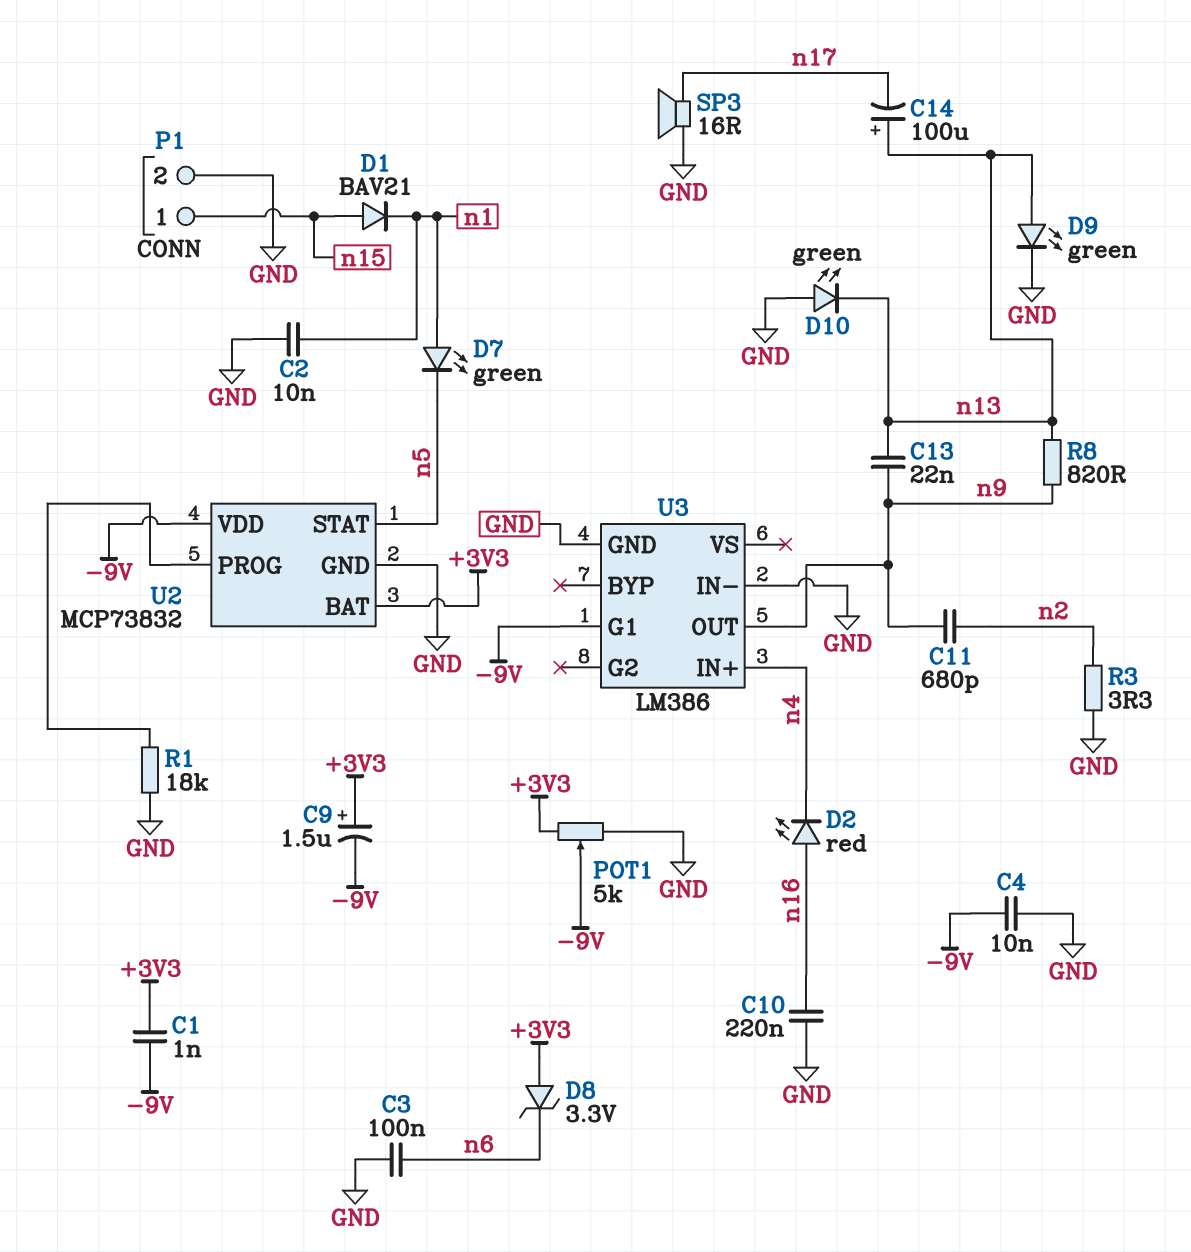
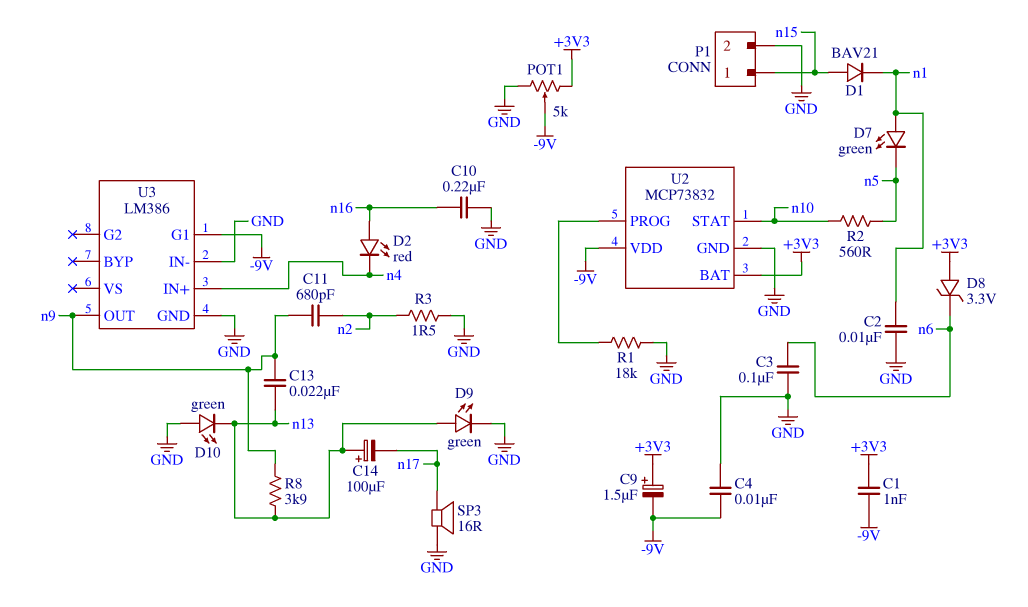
R2: none -> 560 (n5, n10)
R3: 3.3 (GND, n2) -> 1.5 (GND, n2)
R8: 820 (n9, n13) -> 3.9k (n9, n13)
U2 pin STAT: n5 -> n10

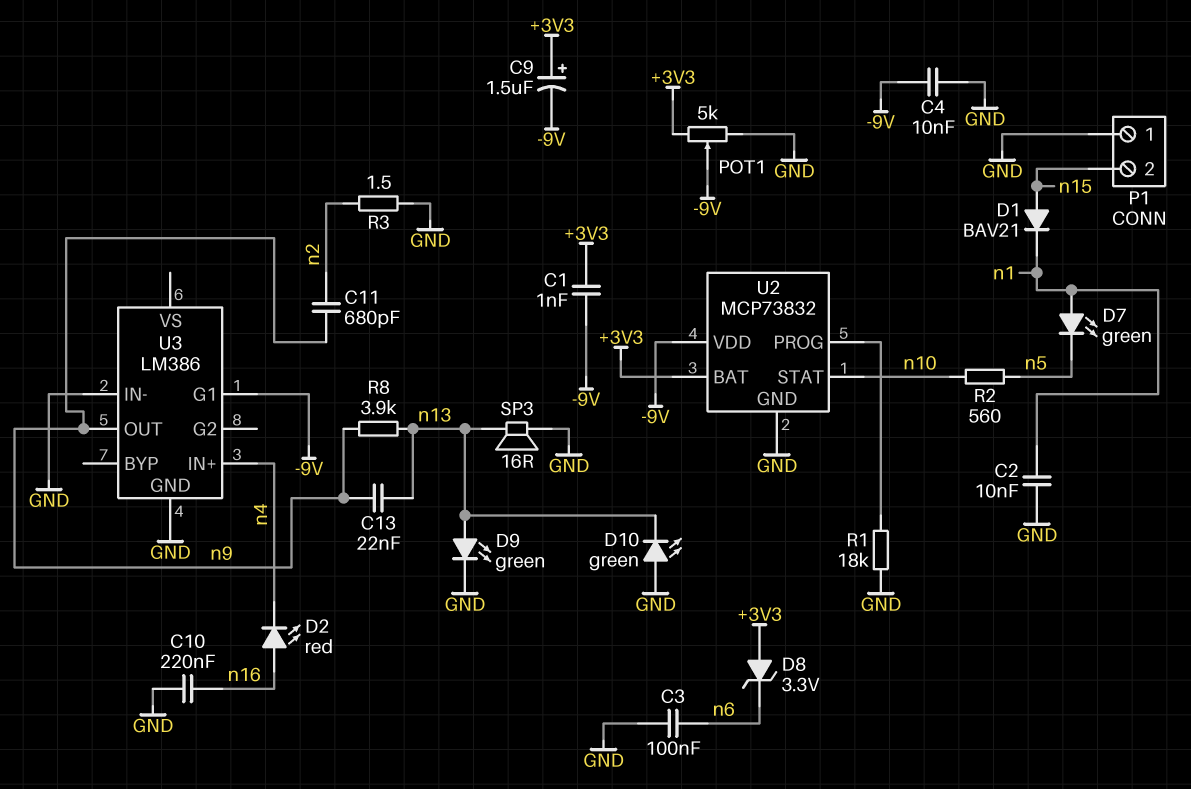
C14: 100uF (plus n13, minus n17) -> none
P1 pin 1: n15 -> GND
P1 pin 2: GND -> n15
SP3: speaker 16R (GND, n17) -> speaker 16R (GND, n13)

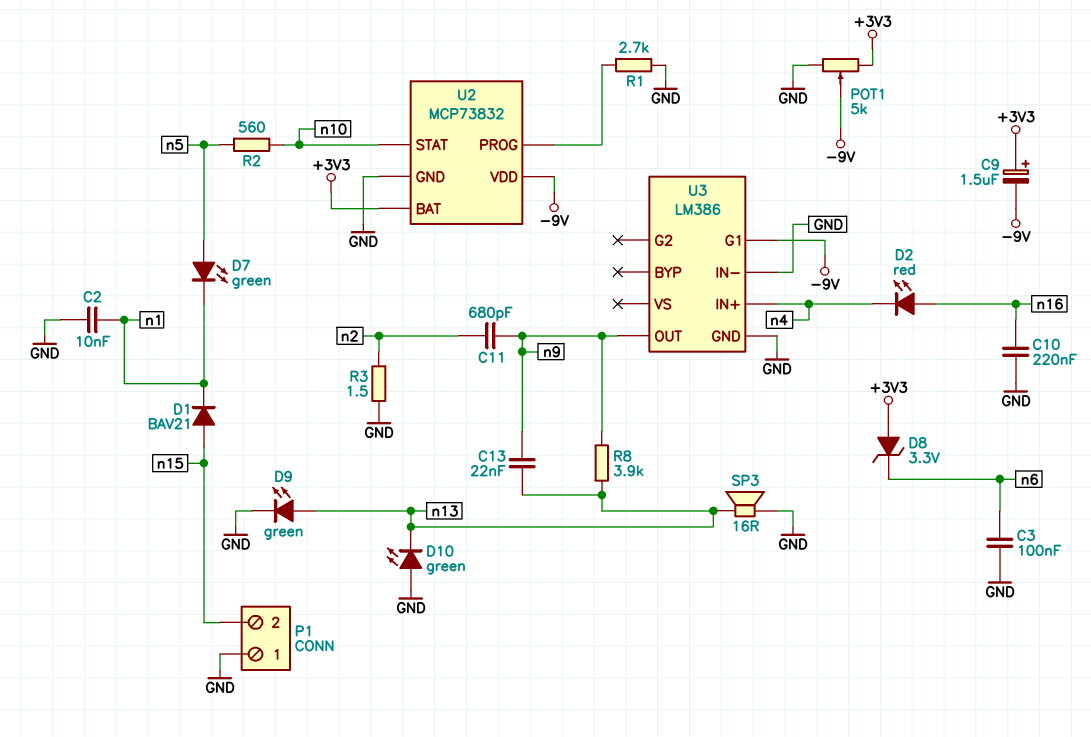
C1: 1nF (+3V3, -9V) -> none
C4: 10nF (-9V, GND) -> none
D7: LED green (A n1, K n5) -> LED green (A n5, K n1)
R1: 18k (GND, U2/PROG) -> 2.7k (GND, U2/PROG)

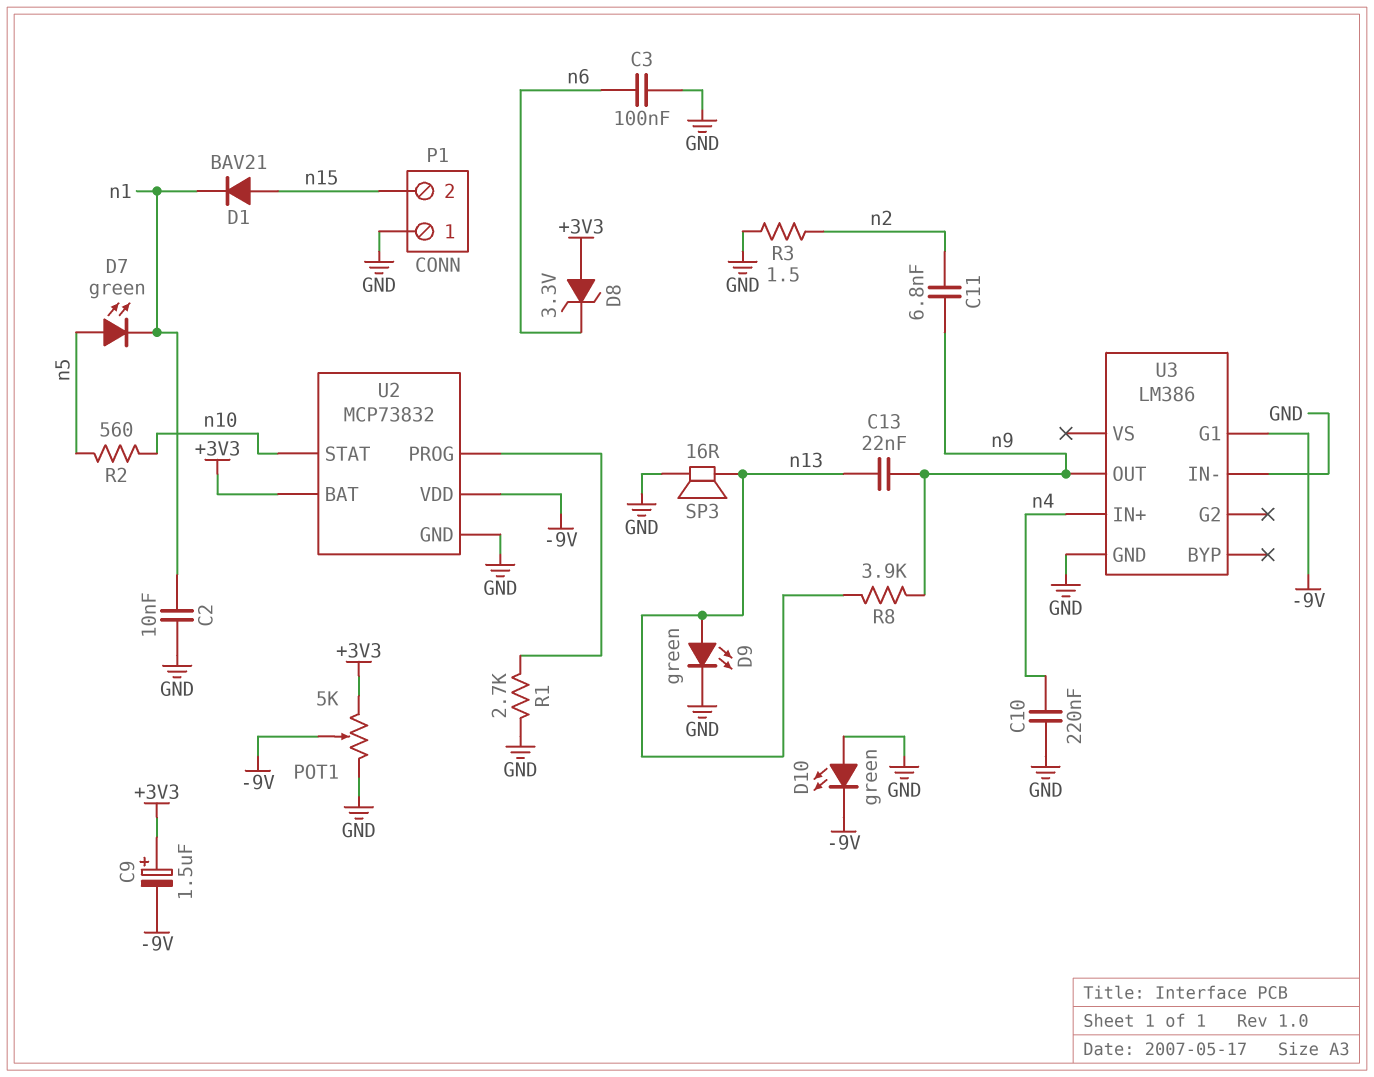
C10: 220nF (GND, n16) -> 220nF (GND, n4)
C11: 680pF (n2, n9) -> 6.8nF (n2, n9)
D2: LED red (A n16, K n4) -> none
D10: LED green (A GND, K n13) -> LED green (A GND, K -9V)

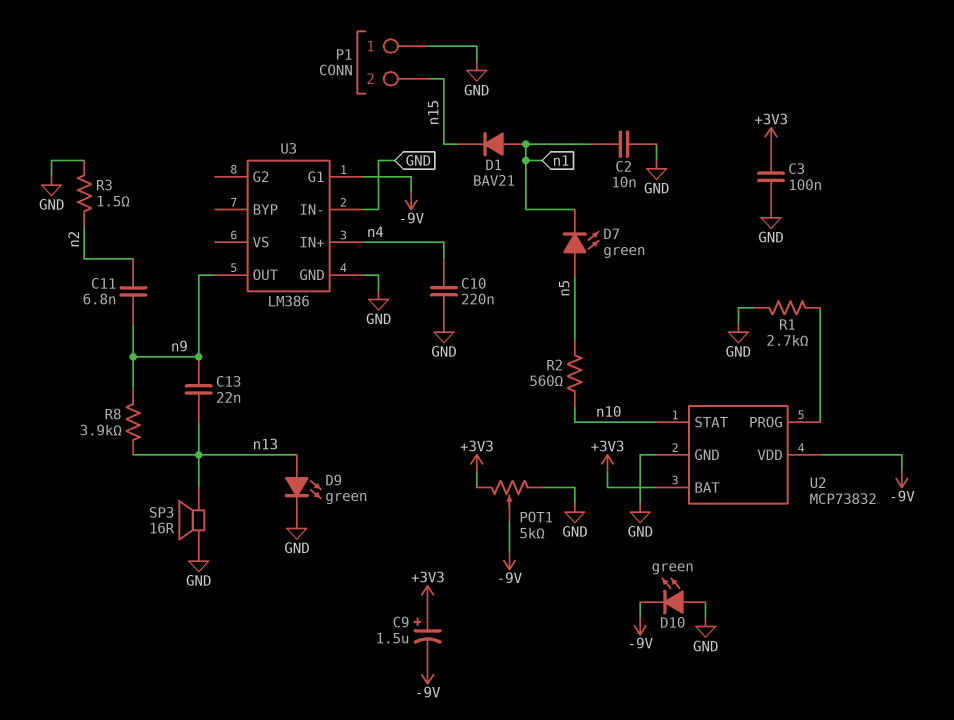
C3: 100nF (GND, n6) -> 100nF (+3V3, GND)
D1: diode BAV21 (A n15, K n1) -> diode BAV21 (A n1, K n15)
D8: zener 3.3V (A +3V3, K n6) -> none

